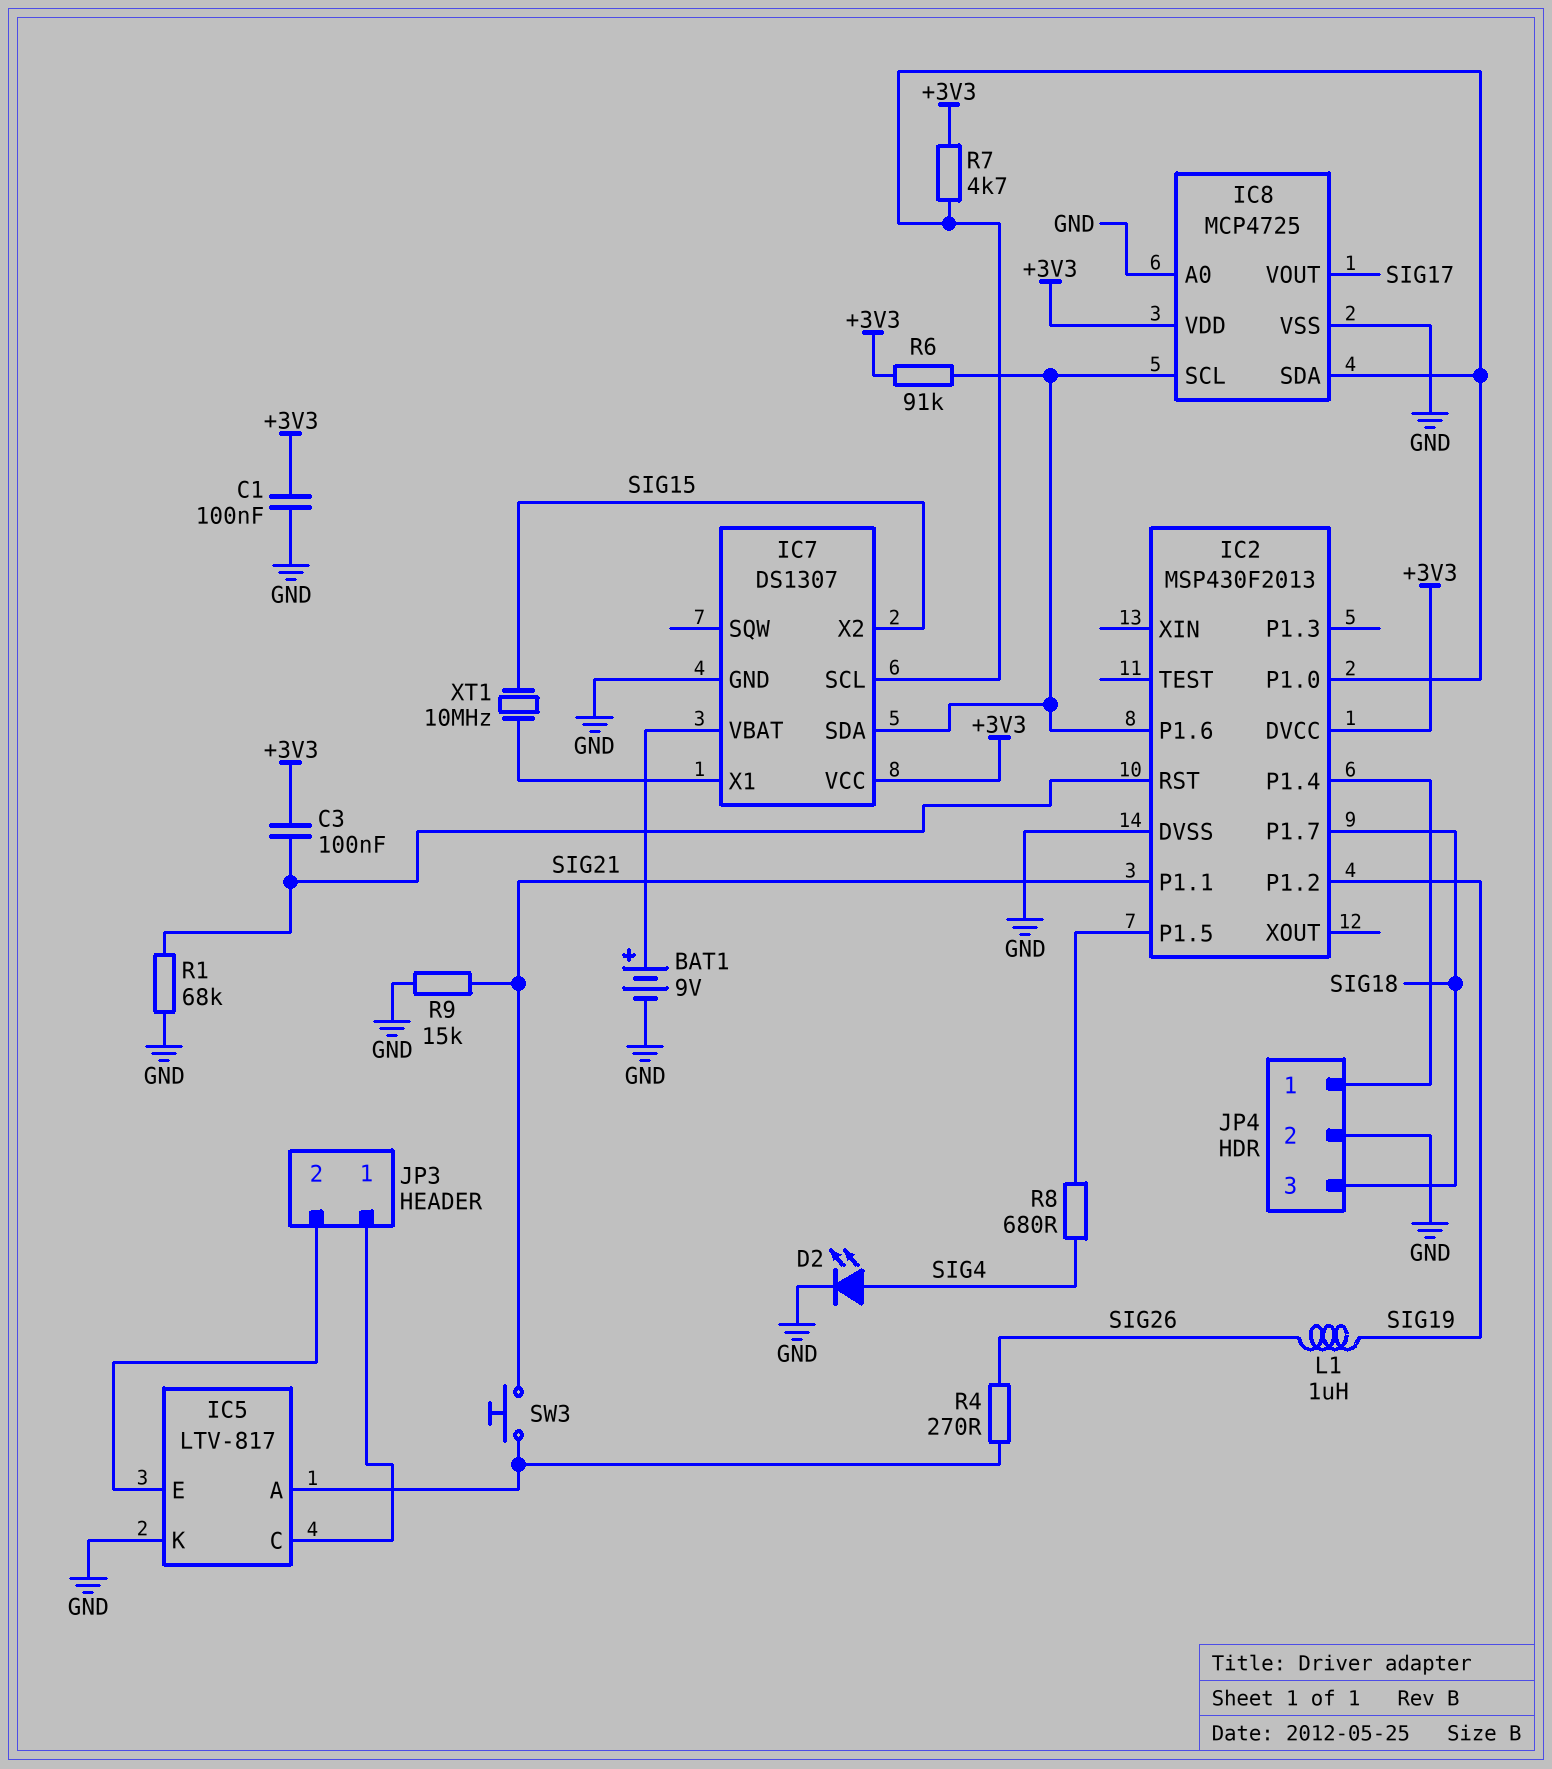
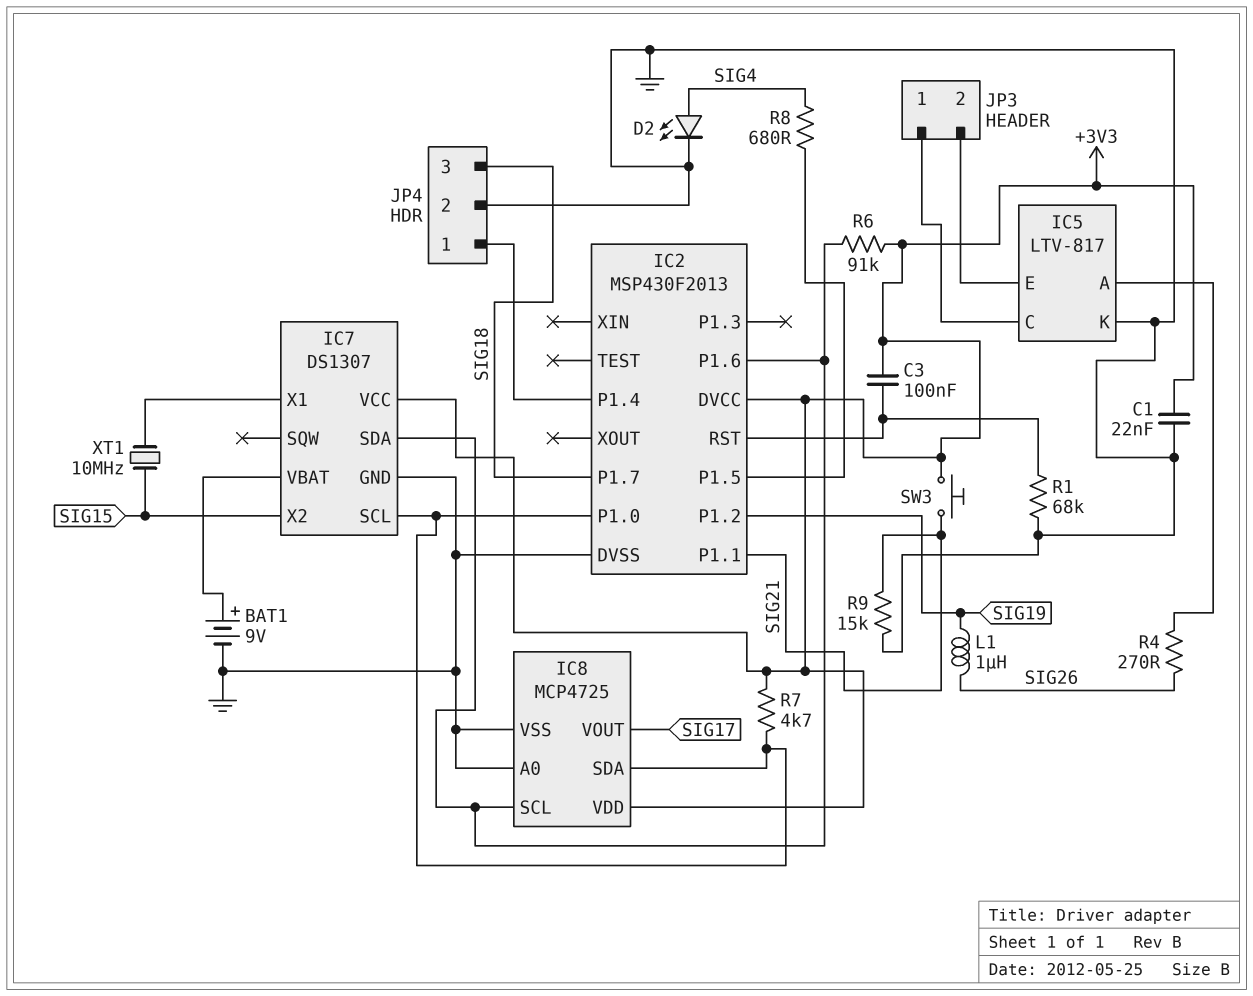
C1: 100nF (+3V3, GND) -> 22nF (+3V3, GND)
SW3: button (IC5/A, SIG21) -> button (+3V3, SIG21)

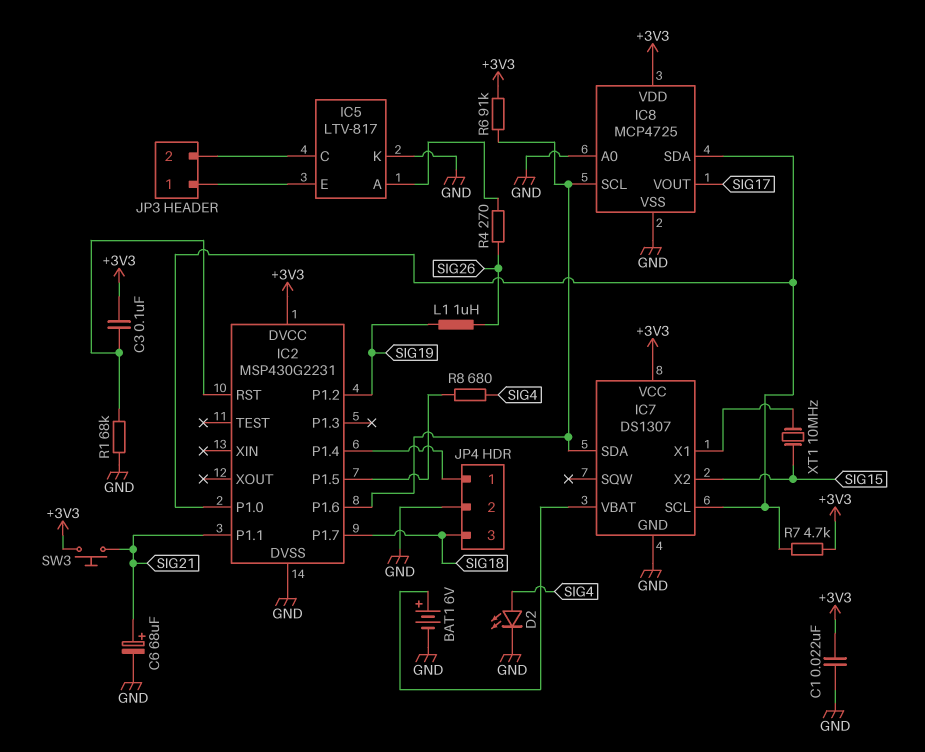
BAT1: 9V (plus IC7/VBAT, minus GND) -> 6V (plus IC7/VBAT, minus GND)
C6: none -> 68uF (plus SIG21, minus GND)
IC2: MSP430F2013 -> MSP430G2231
JP3 pin 1: IC5/C -> IC5/E
JP3 pin 2: IC5/E -> IC5/C
R9: 15k (GND, SIG21) -> none

